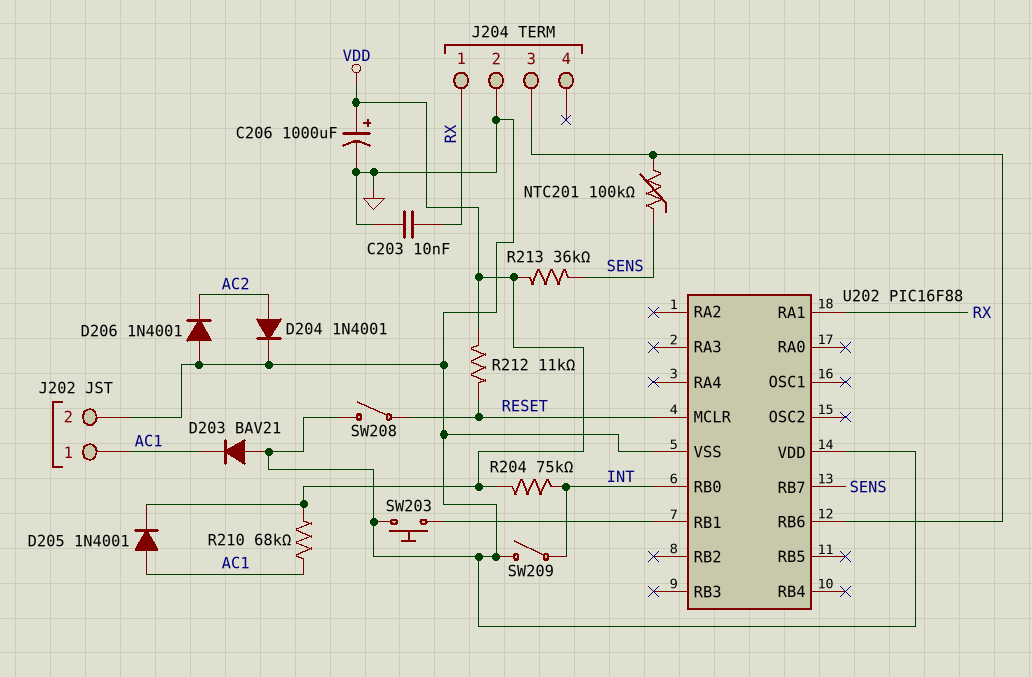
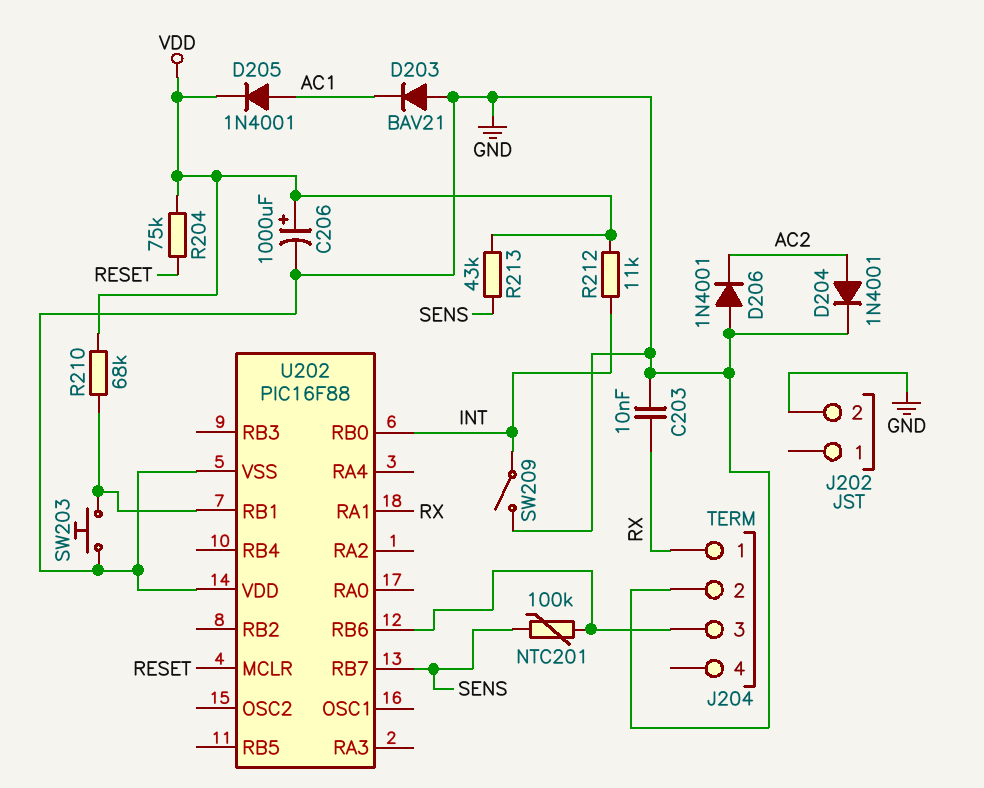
J202 pin 1: AC1 -> none
R204: 75k (INT, VDD) -> 75k (RESET, VDD)
R210: 68k (AC1, VDD) -> 68k (U202/RB1, VDD)
R212: 11k (RESET, VDD) -> 11k (INT, VDD)
R213: 36k (SENS, VDD) -> 43k (SENS, VDD)
SW208: switch (GND, RESET) -> none

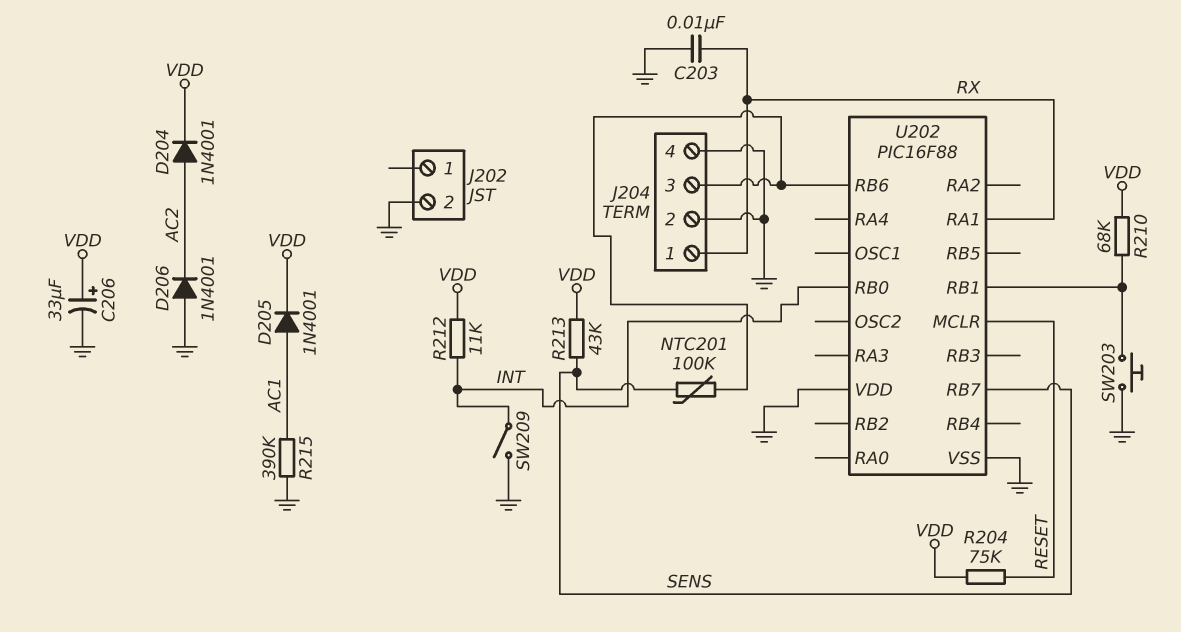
C206: 1000uF (plus VDD, minus GND) -> 33uF (plus VDD, minus GND)
D203: diode BAV21 (A GND, K AC1) -> none
D204: diode 1N4001 (A AC2, K GND) -> diode 1N4001 (A AC2, K VDD)
J204 pin 4: none -> GND
R215: none -> 390k (AC1, GND)

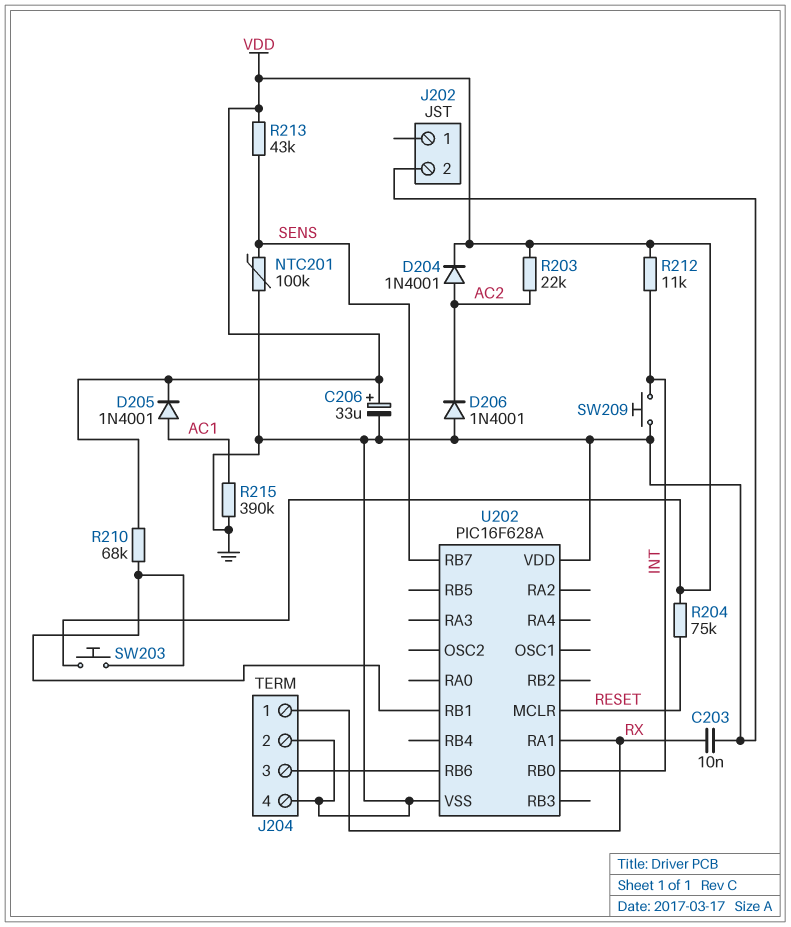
NTC201: 100k (J204/3, SENS) -> 100k (GND, SENS)
R203: none -> 22k (AC2, VDD)
SW203: button (GND, U202/RB1) -> button (U202/RB1, VDD)
SW209: switch (GND, INT) -> button (GND, INT)
U202: PIC16F88 -> PIC16F628A

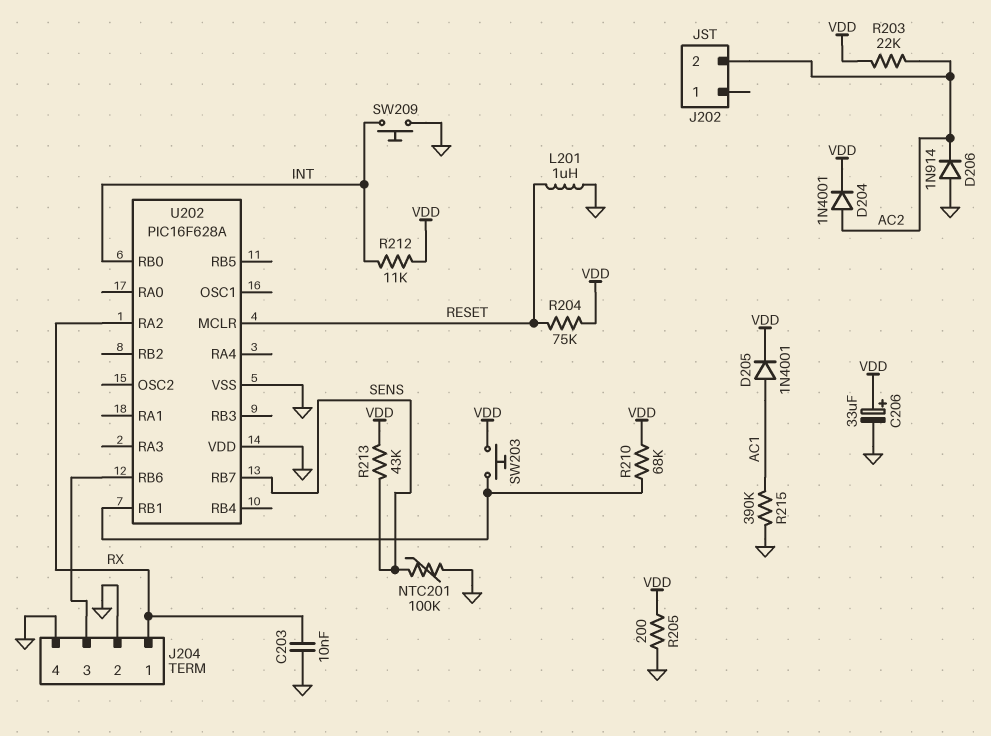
D206: diode 1N4001 (A GND, K AC2) -> diode 1N914 (A GND, K AC2)
J202 pin 2: GND -> AC2
L201: none -> 1uH (GND, RESET)
R205: none -> 200 (GND, VDD)
U202 pin RA1: RX -> none
U202 pin RA2: none -> RX

